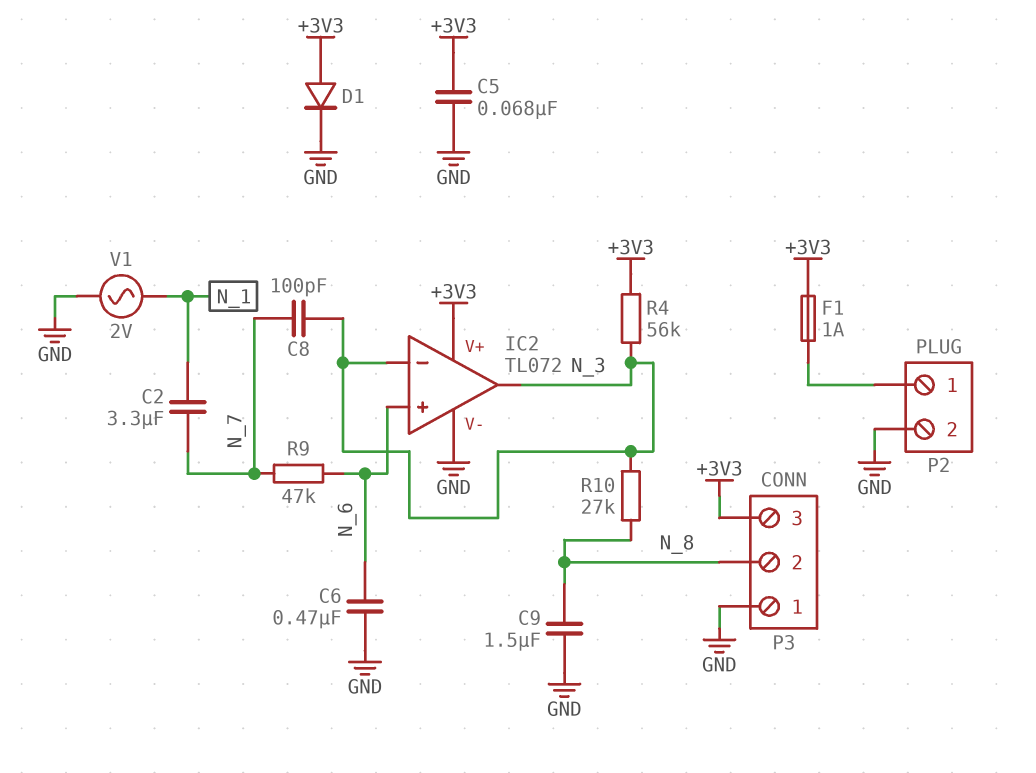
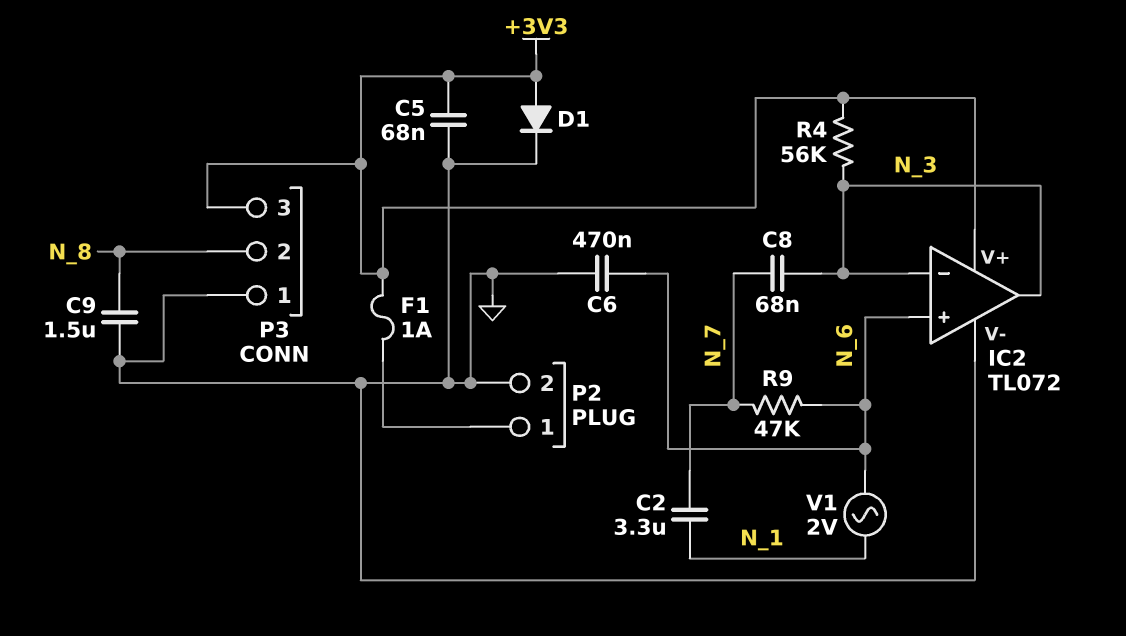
C8: 100pF (N_3, N_7) -> 68nF (N_3, N_7)
R10: 27k (N_3, N_8) -> none
V1: AC 2V (GND, N_1) -> AC 2V (N_1, N_6)

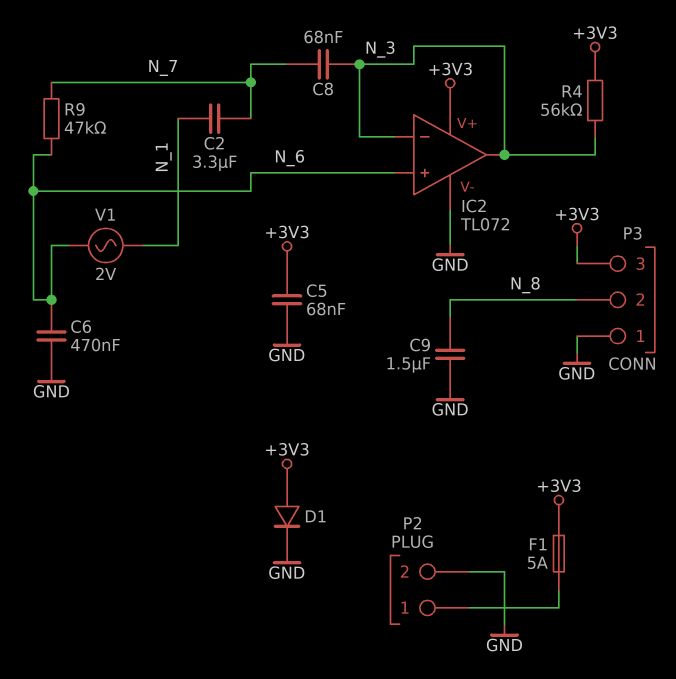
F1: 1A (+3V3, P2/1) -> 5A (+3V3, P2/1)

